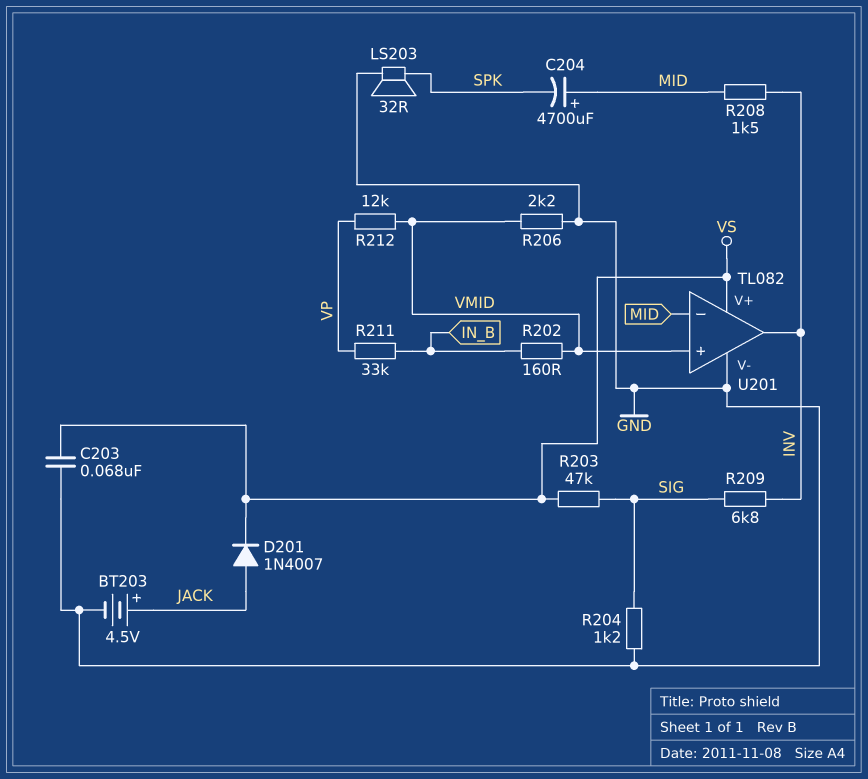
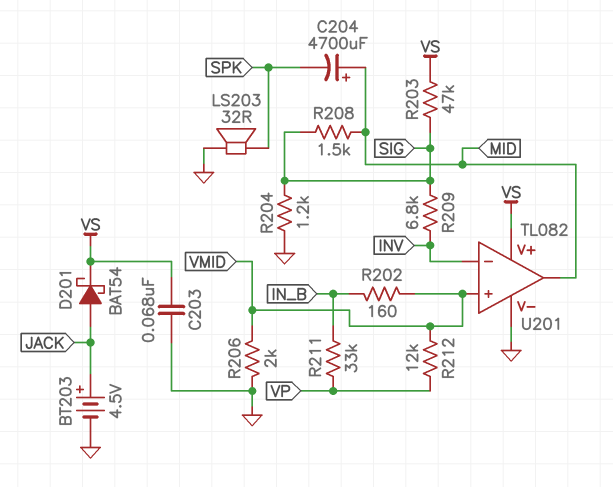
D201: diode 1N4007 (A JACK, K VS) -> schottky BAT54 (A JACK, K VS)
R206: 2.2k (GND, VMID) -> 2k (GND, VMID)
R208: 1.5k (INV, MID) -> 1.5k (MID, SIG)
U201 pin in-: MID -> INV
U201 pin out: INV -> MID

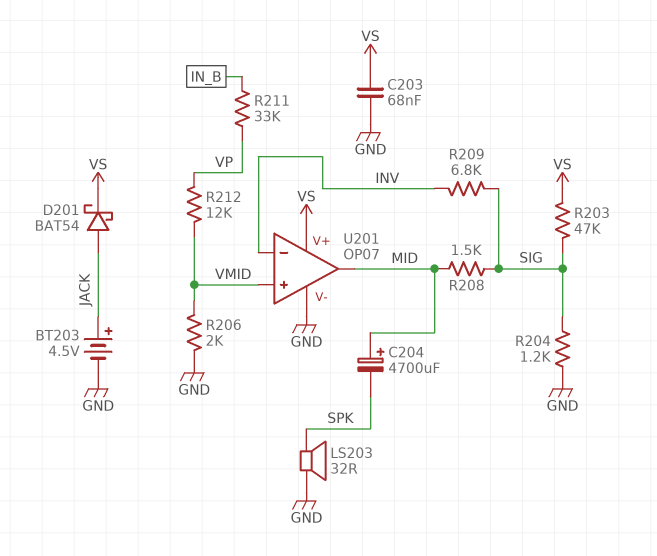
R202: 160 (IN_B, VMID) -> none
U201: TL082 -> OP07

